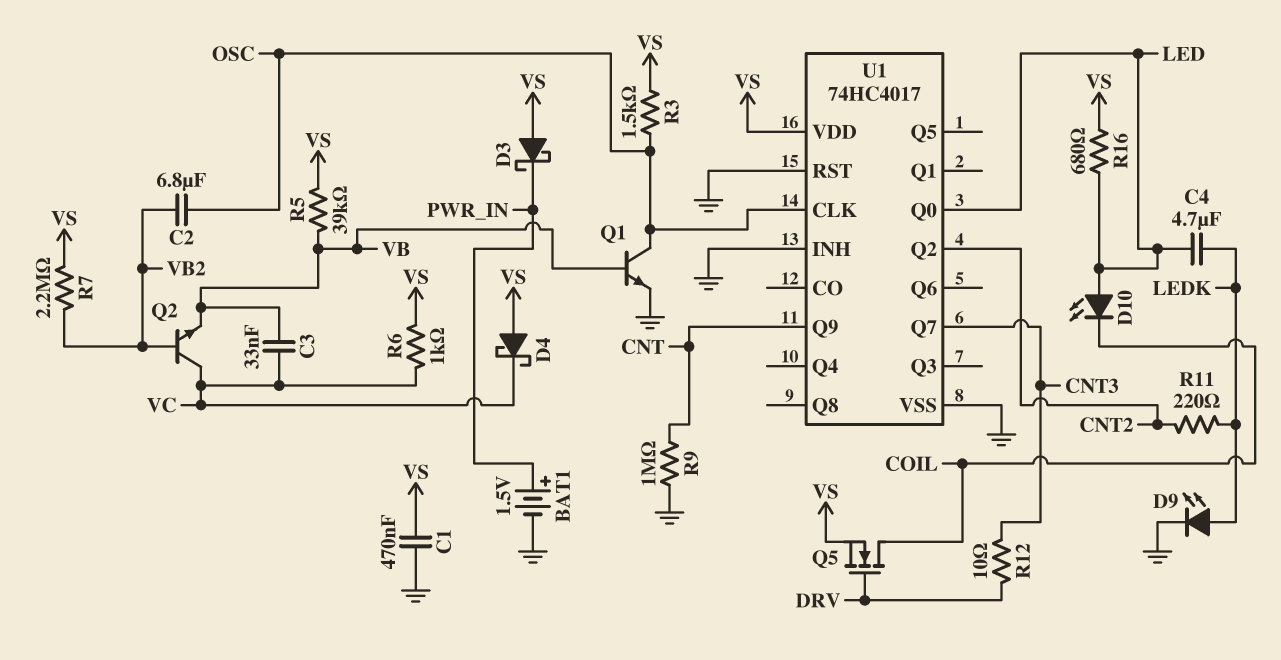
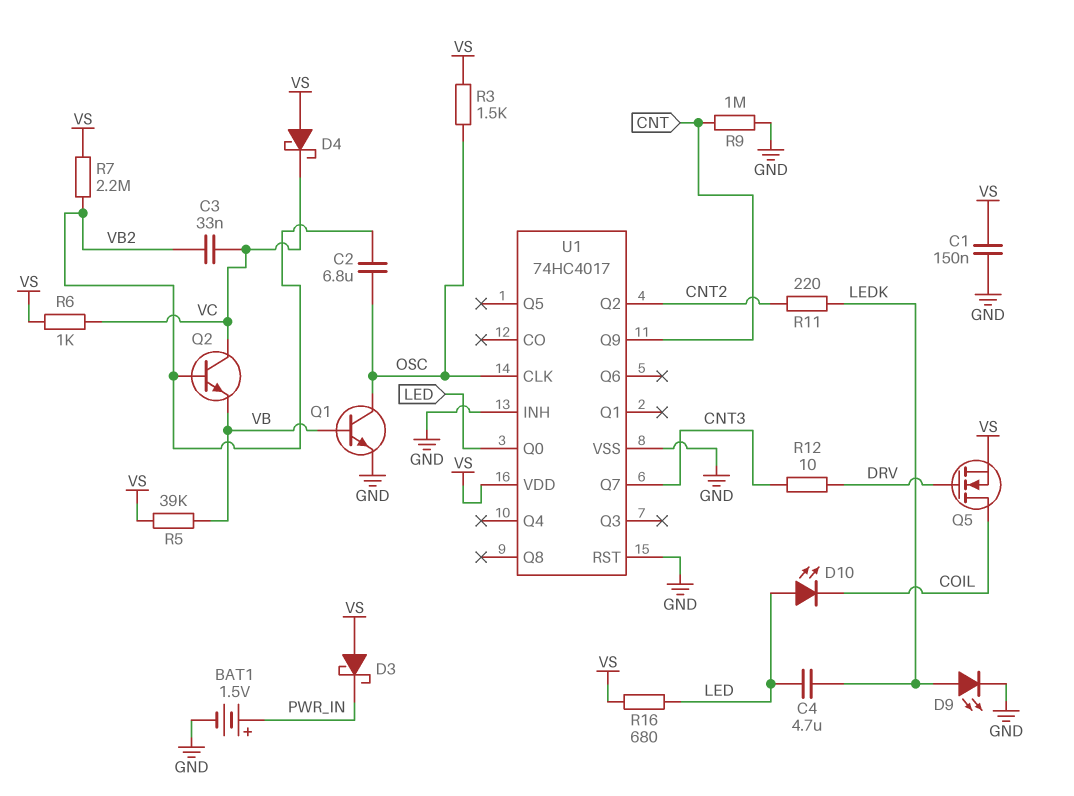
C1: 470nF (GND, VS) -> 150nF (GND, VS)
C3: 33nF (VB, VC) -> 33nF (VB2, VC)

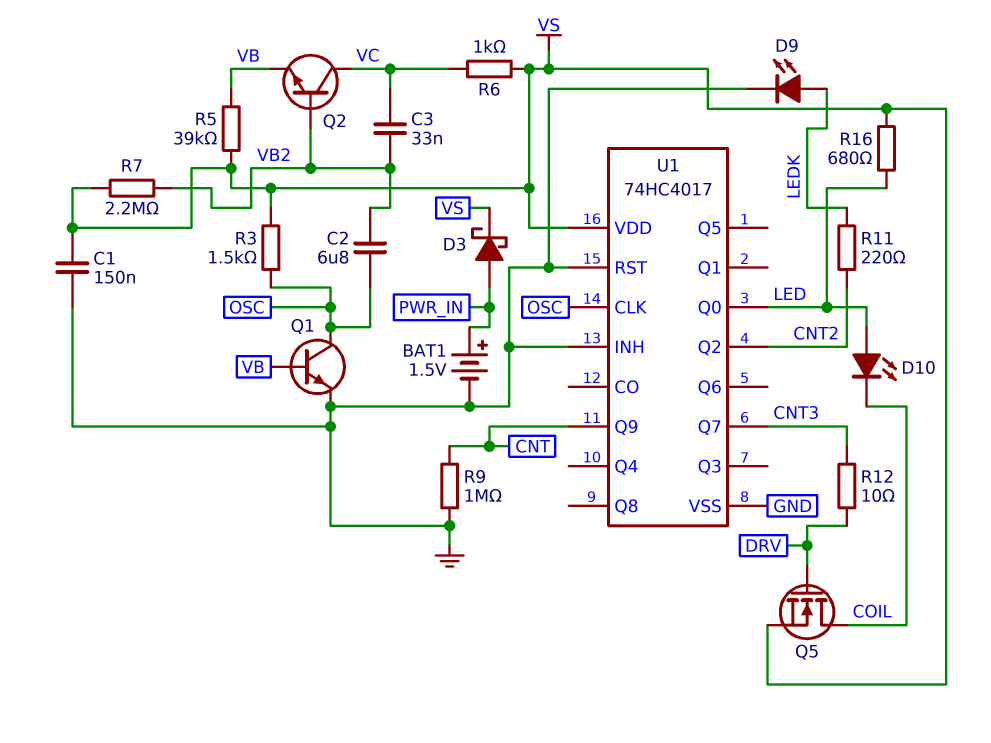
C4: 4.7uF (LED, LEDK) -> none
D3: schottky (A VS, K PWR_IN) -> schottky (A PWR_IN, K VS)
D4: schottky (A VS, K VC) -> none

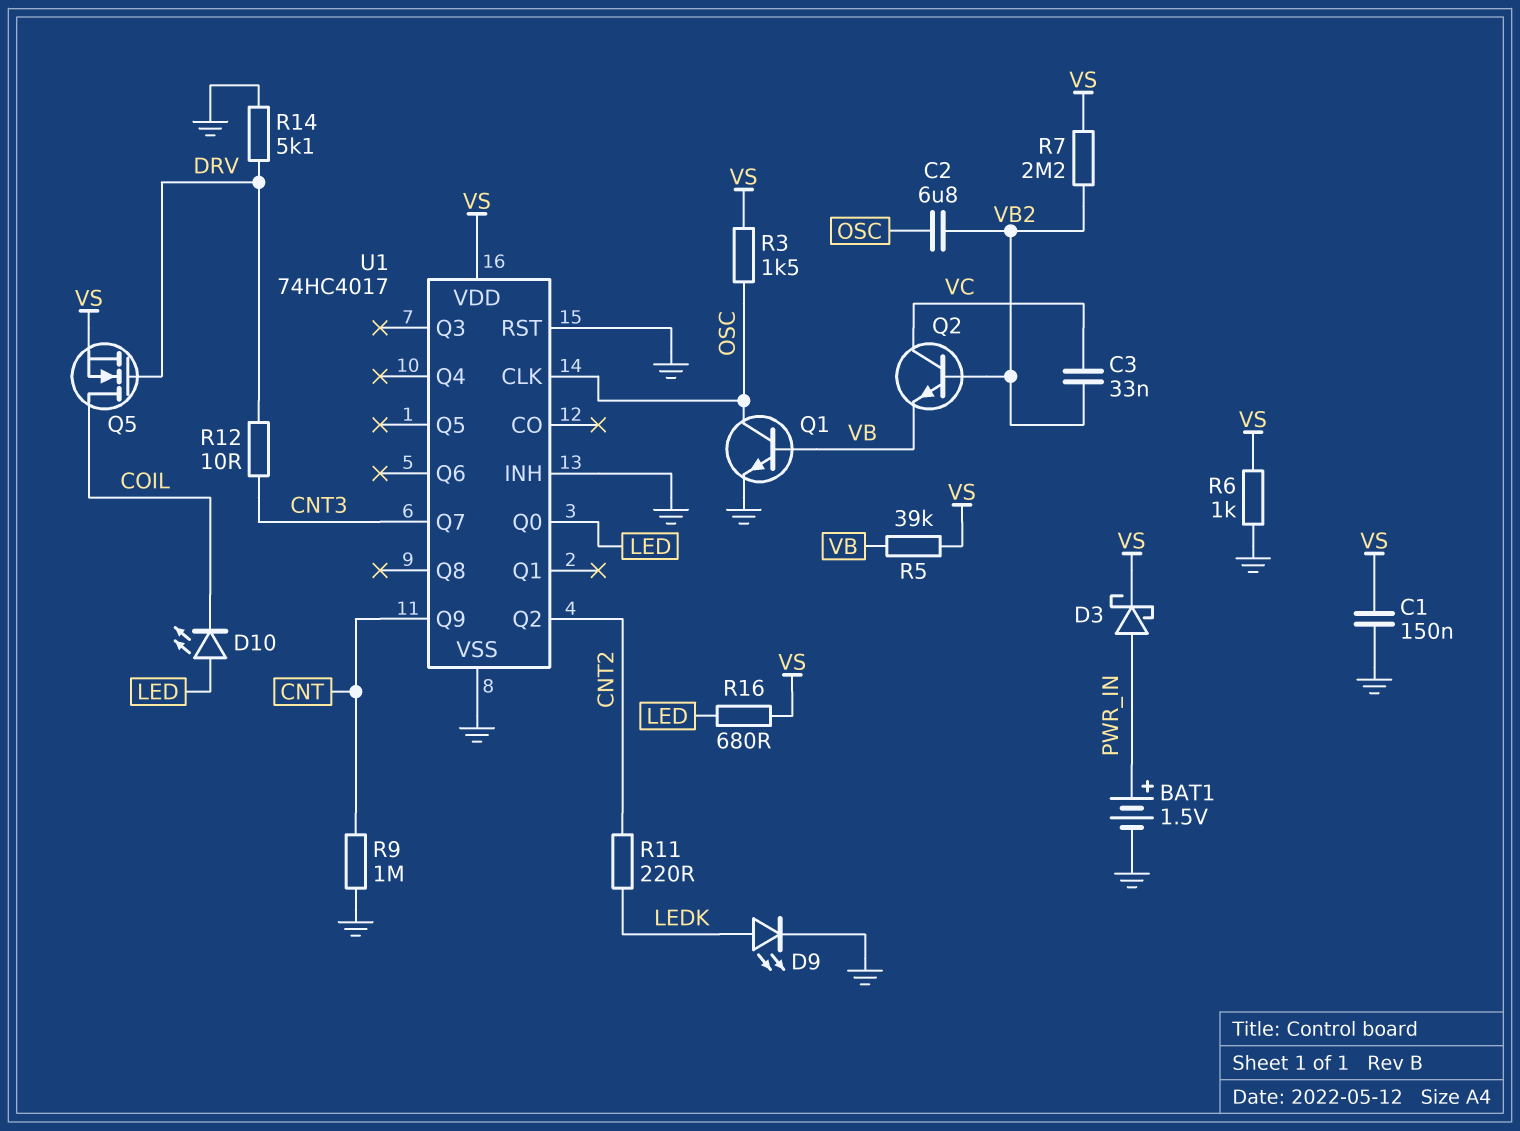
R6: 1k (VC, VS) -> 1k (GND, VS)
R14: none -> 5.1k (DRV, GND)

